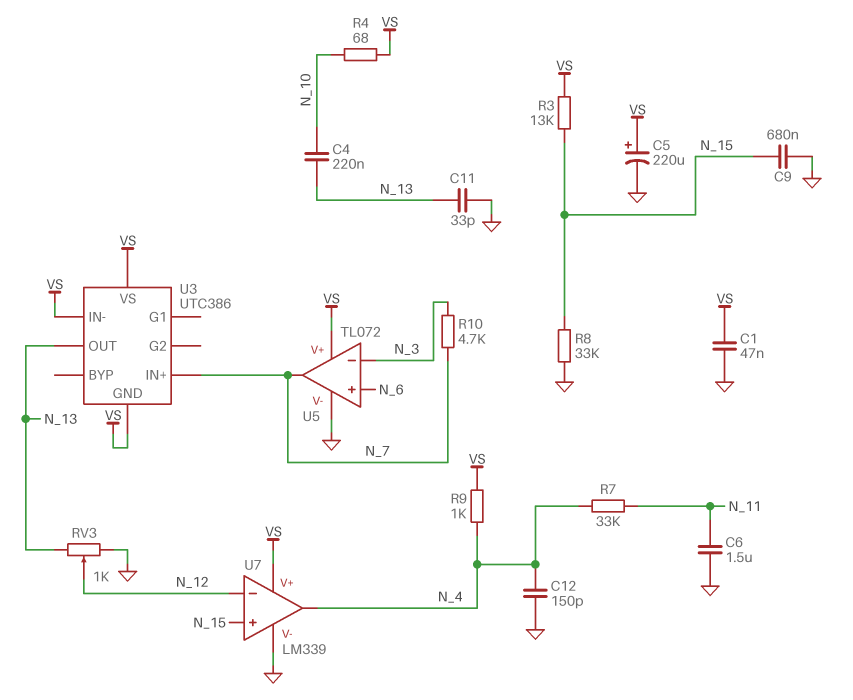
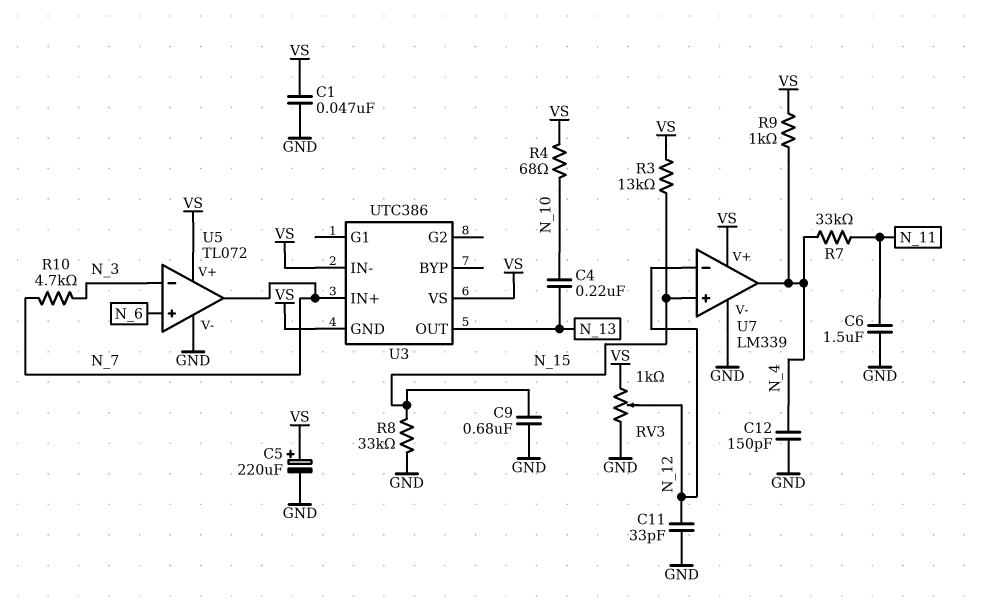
C11: 33pF (GND, N_13) -> 33pF (GND, N_12)
RV3: 1k (GND, N_13, wiper N_12) -> 1k (GND, VS, wiper N_12)

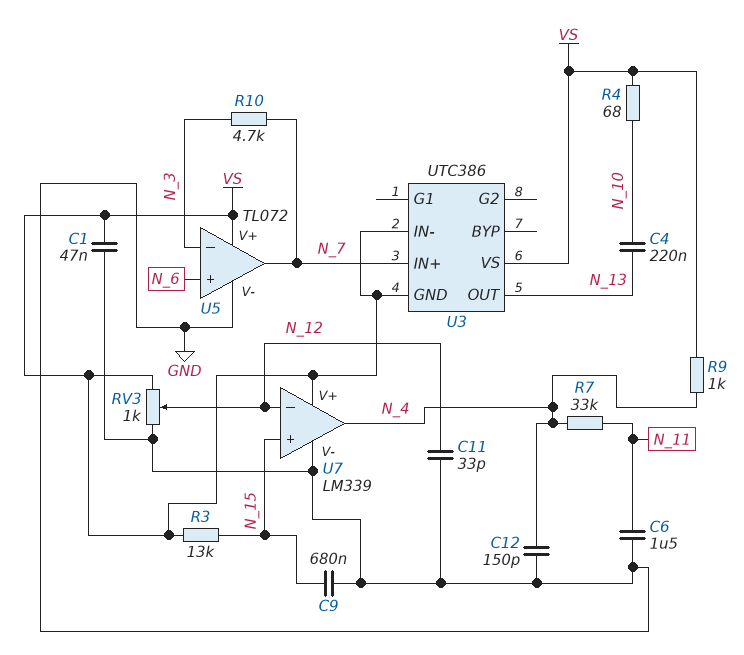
C5: 220uF (plus VS, minus GND) -> none
R8: 33k (GND, N_15) -> none

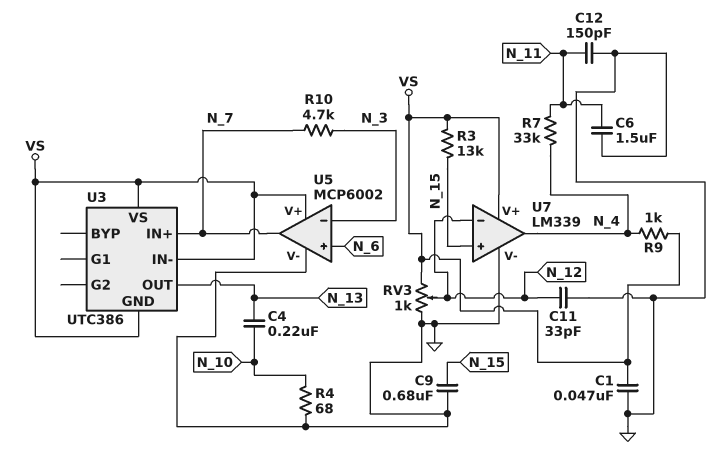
C12: 150pF (GND, N_4) -> 150pF (GND, N_11)
R4: 68 (N_10, VS) -> 68 (GND, N_10)
U5: TL072 -> MCP6002

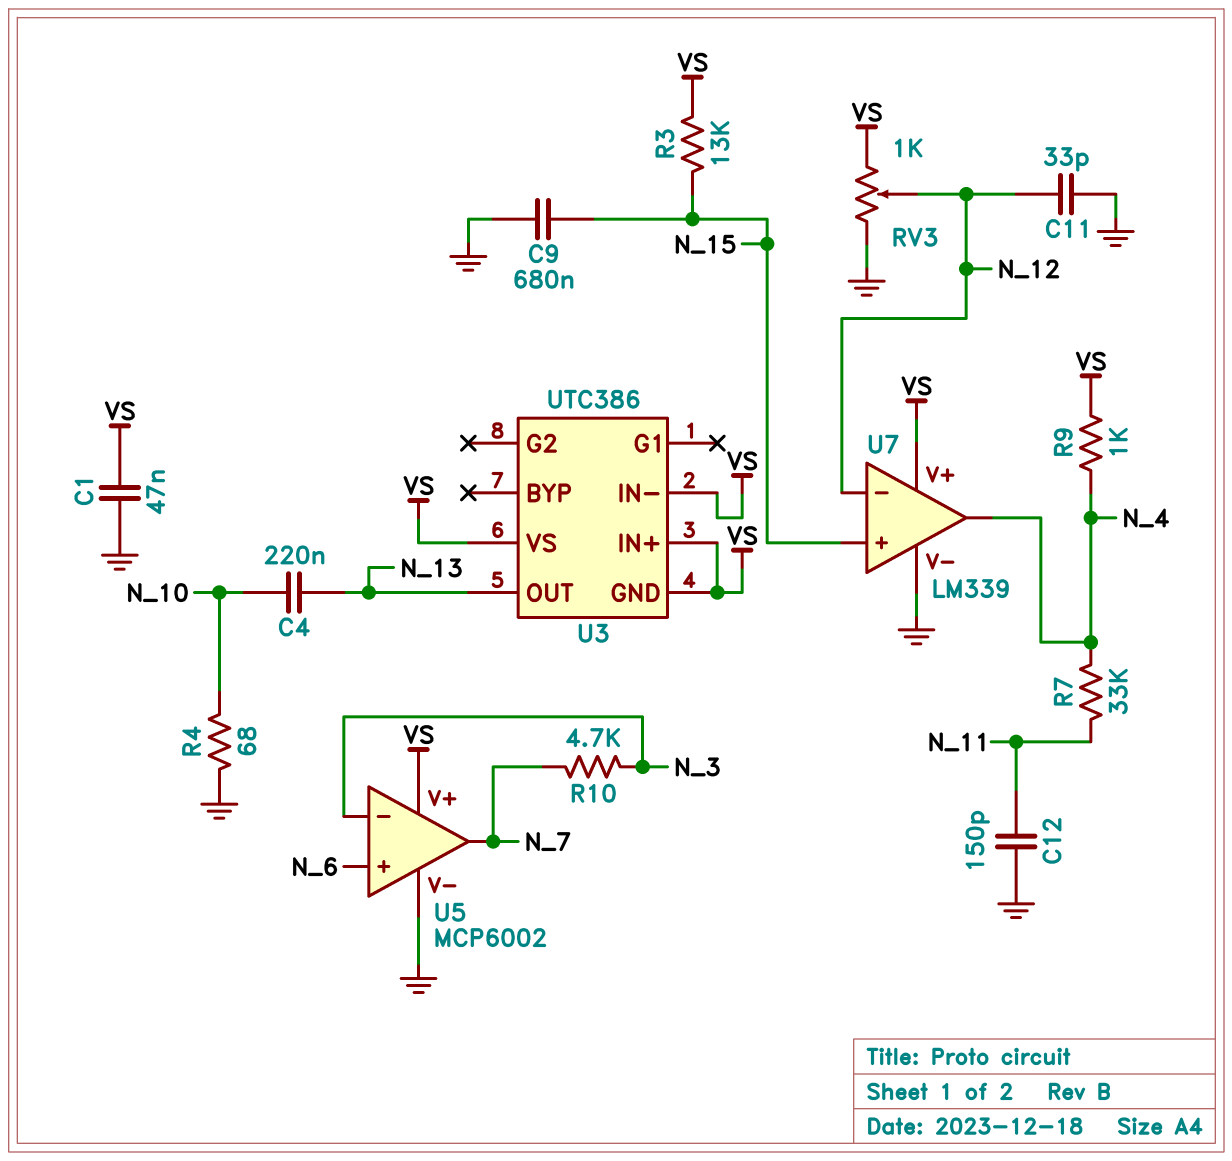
C6: 1.5uF (GND, N_11) -> none
U3 pin IN+: N_7 -> VS

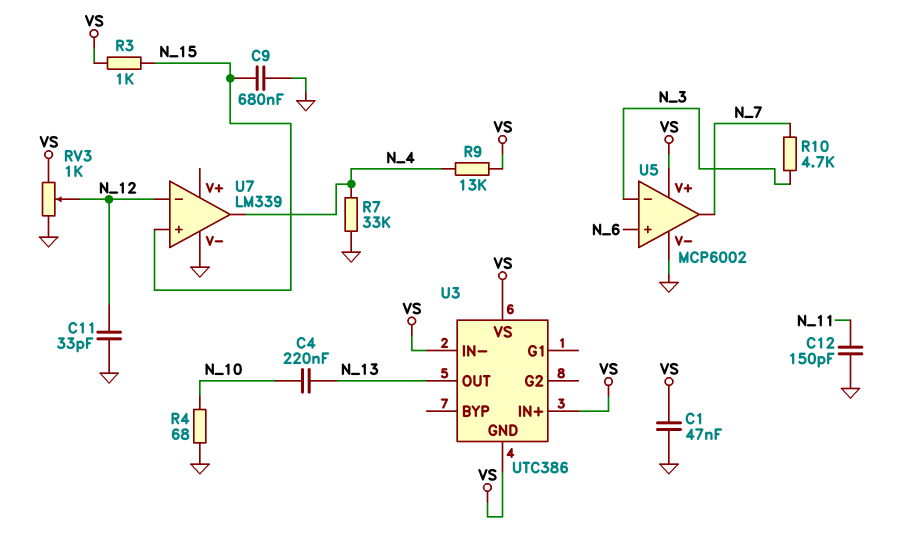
R3: 13k (N_15, VS) -> 1k (N_15, VS)
R7: 33k (N_4, N_11) -> 33k (GND, N_4)
R9: 1k (N_4, VS) -> 13k (N_4, VS)
U7 pin V+: VS -> none

